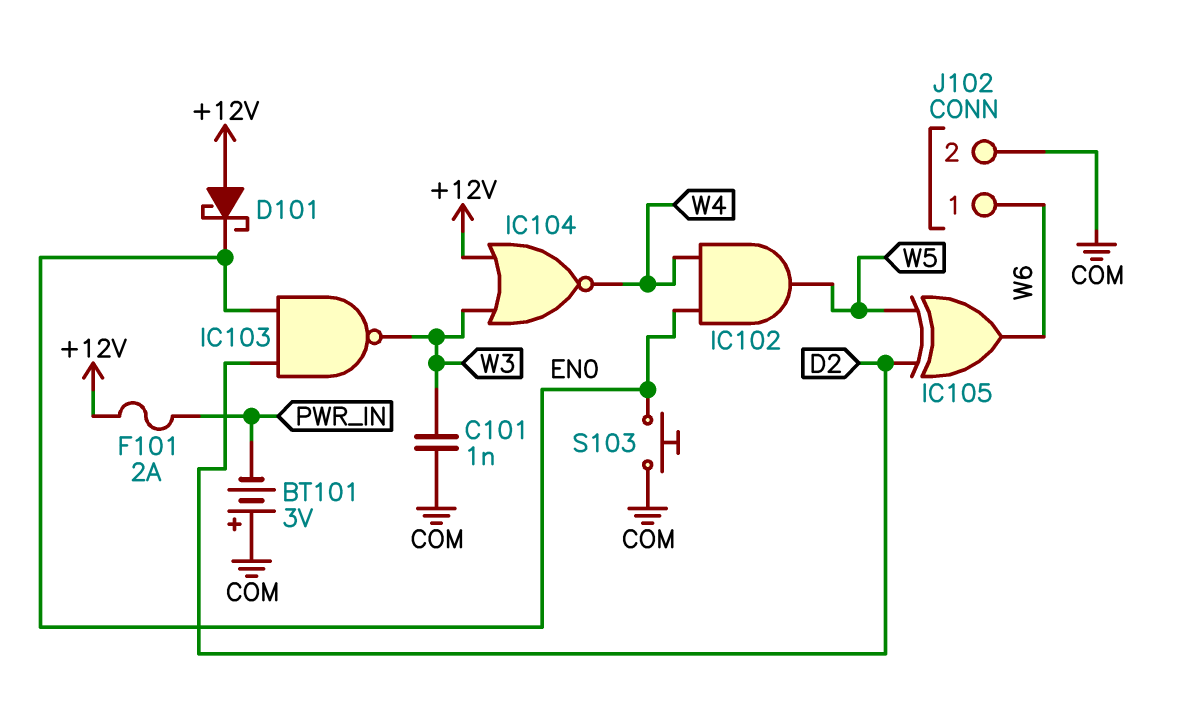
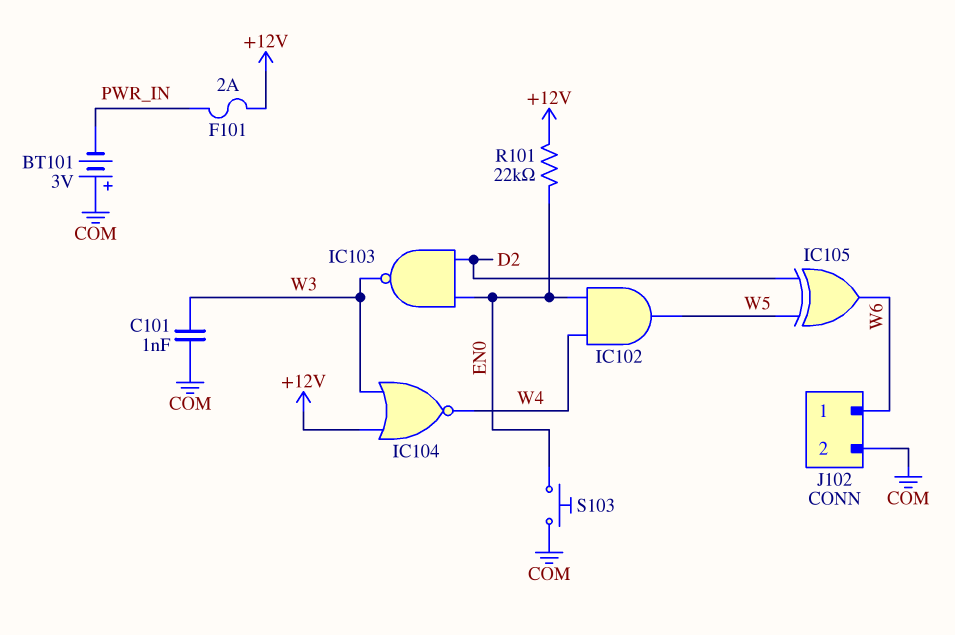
D101: schottky (A +12V, K EN0) -> none
R101: none -> 22k (+12V, EN0)

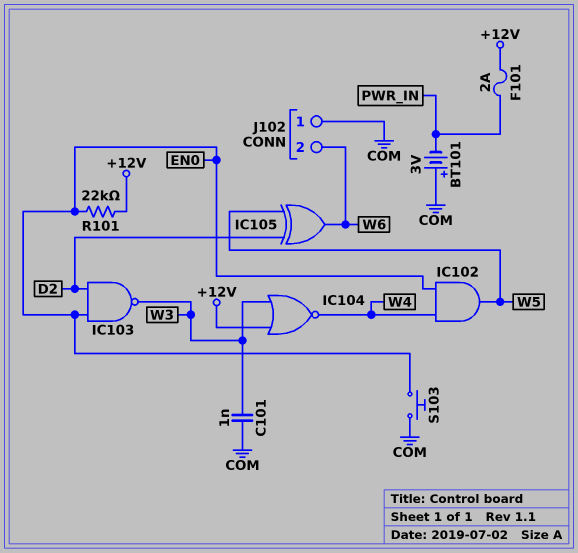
J102 pin 1: W6 -> COM
J102 pin 2: COM -> W6

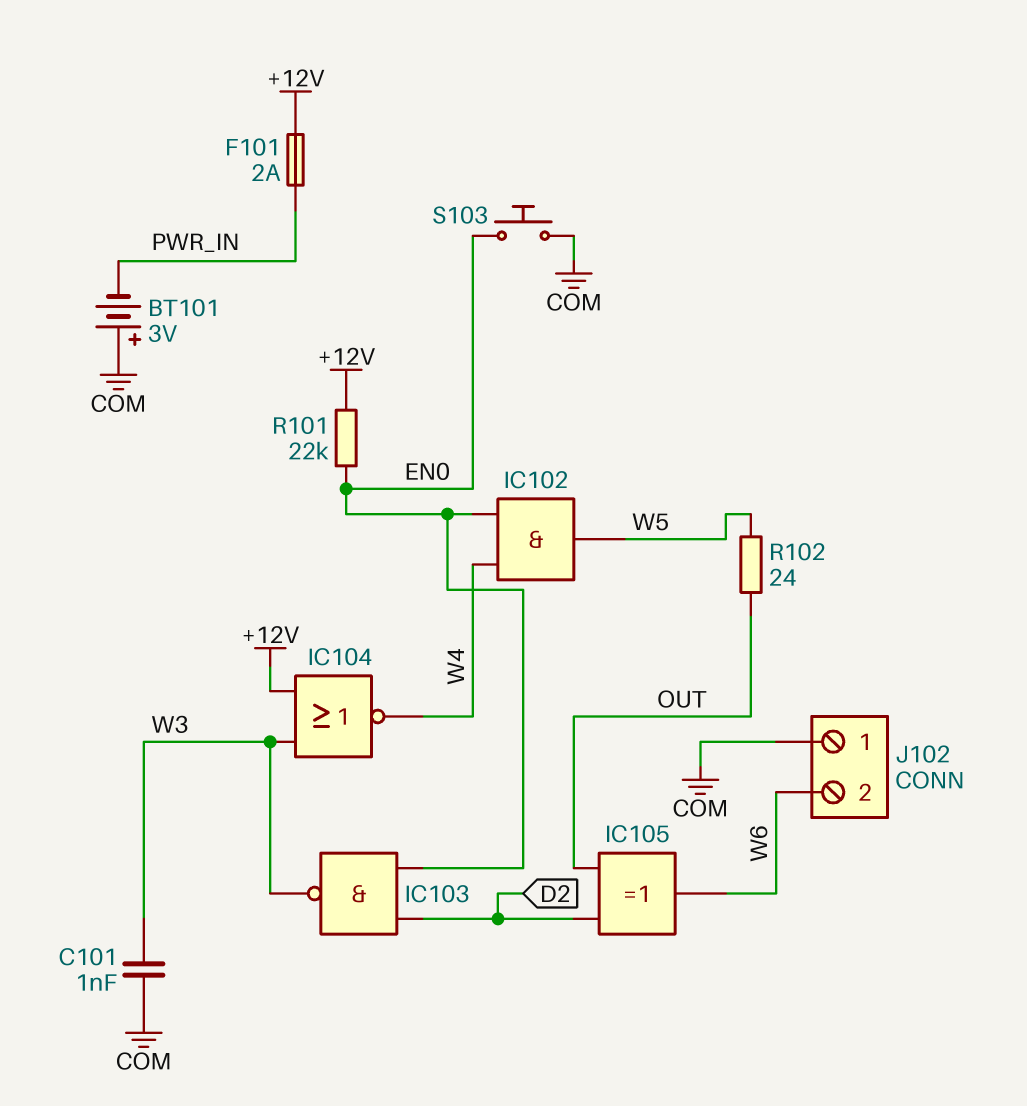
IC105: XOR (in D2, in W5, out W6) -> XOR (in D2, in OUT, out W6)
R102: none -> 24 (OUT, W5)

